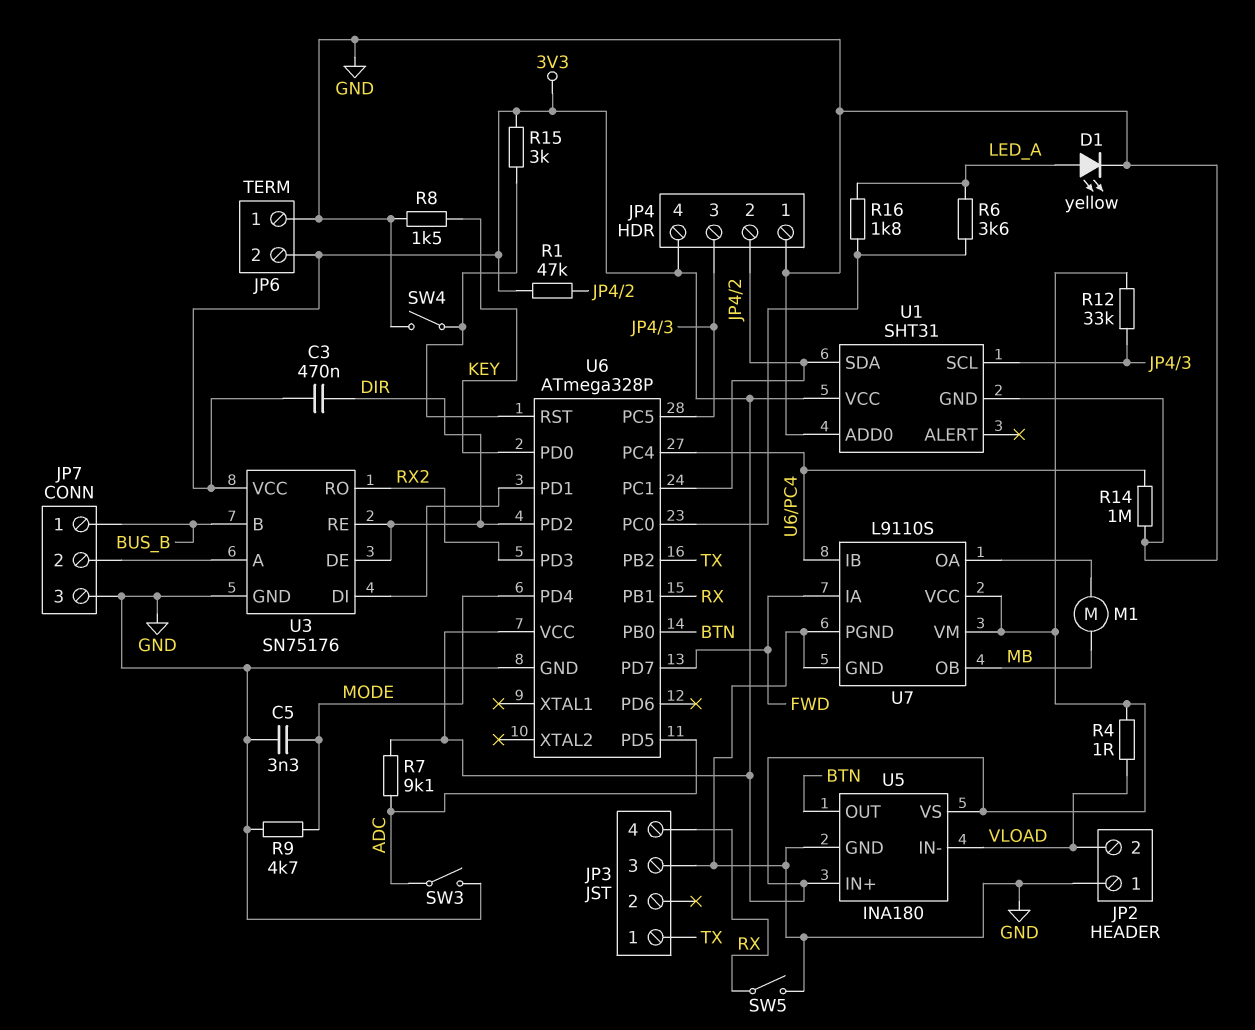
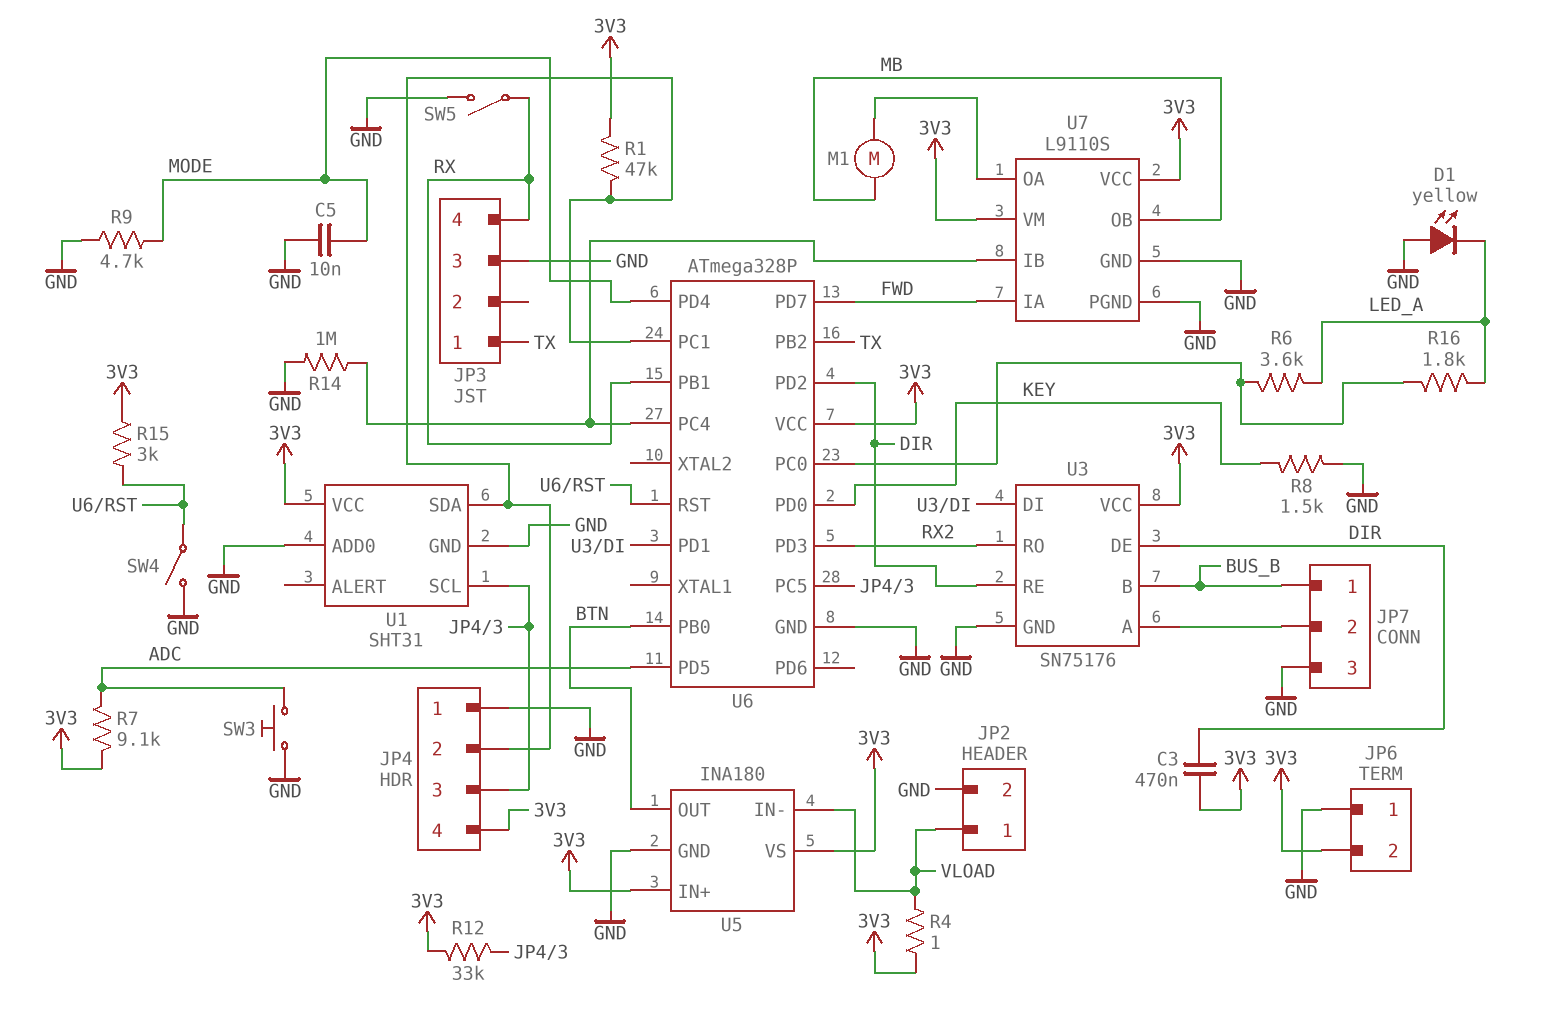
C5: 3.3nF (GND, MODE) -> 10nF (GND, MODE)
D1: LED yellow (A LED_A, K GND) -> LED yellow (A GND, K LED_A)
JP2 pin 1: GND -> VLOAD
JP2 pin 2: VLOAD -> GND
SW3: switch (ADC, GND) -> button (ADC, GND)

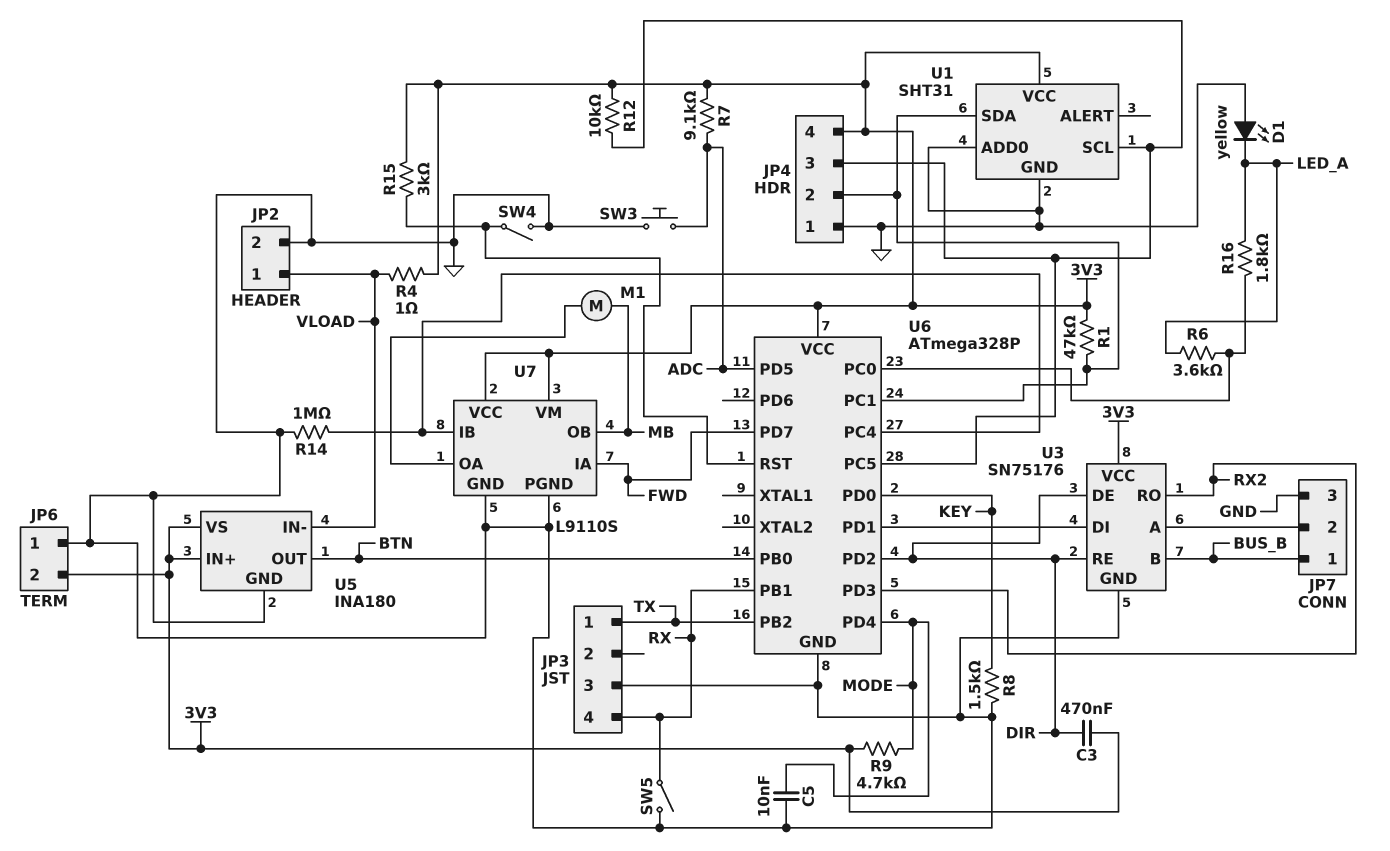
R9: 4.7k (GND, MODE) -> 4.7k (3V3, MODE)
R12: 33k (3V3, JP4/3) -> 10k (3V3, JP4/3)

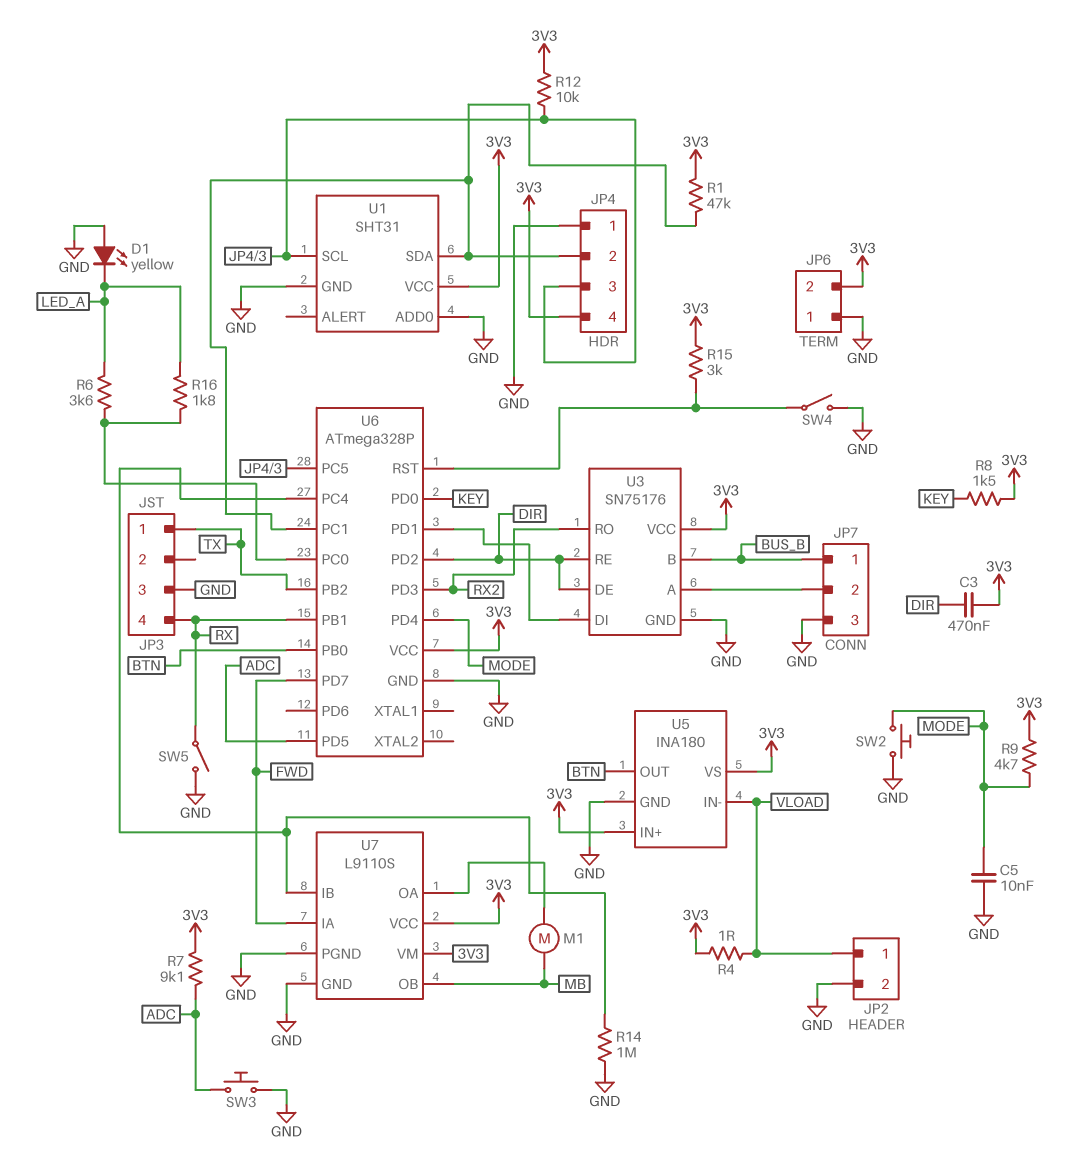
R8: 1.5k (GND, KEY) -> 1.5k (3V3, KEY)
SW2: none -> button (GND, MODE)

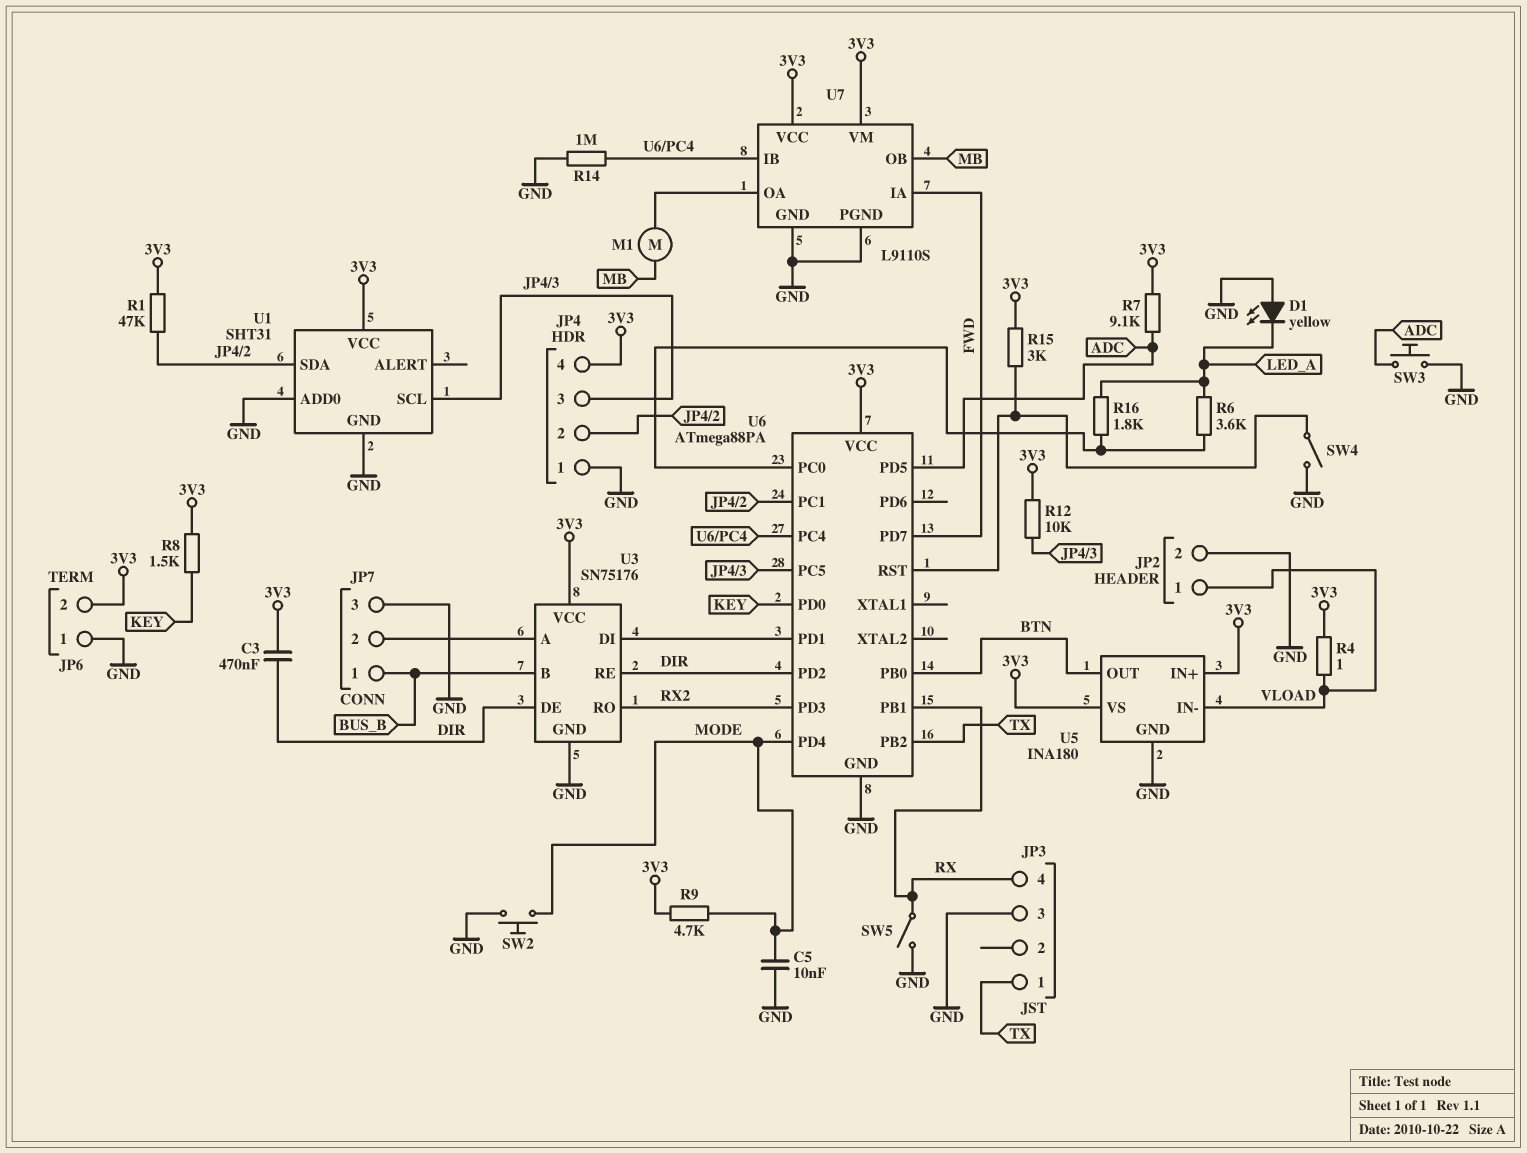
U6: ATmega328P -> ATmega88PA

